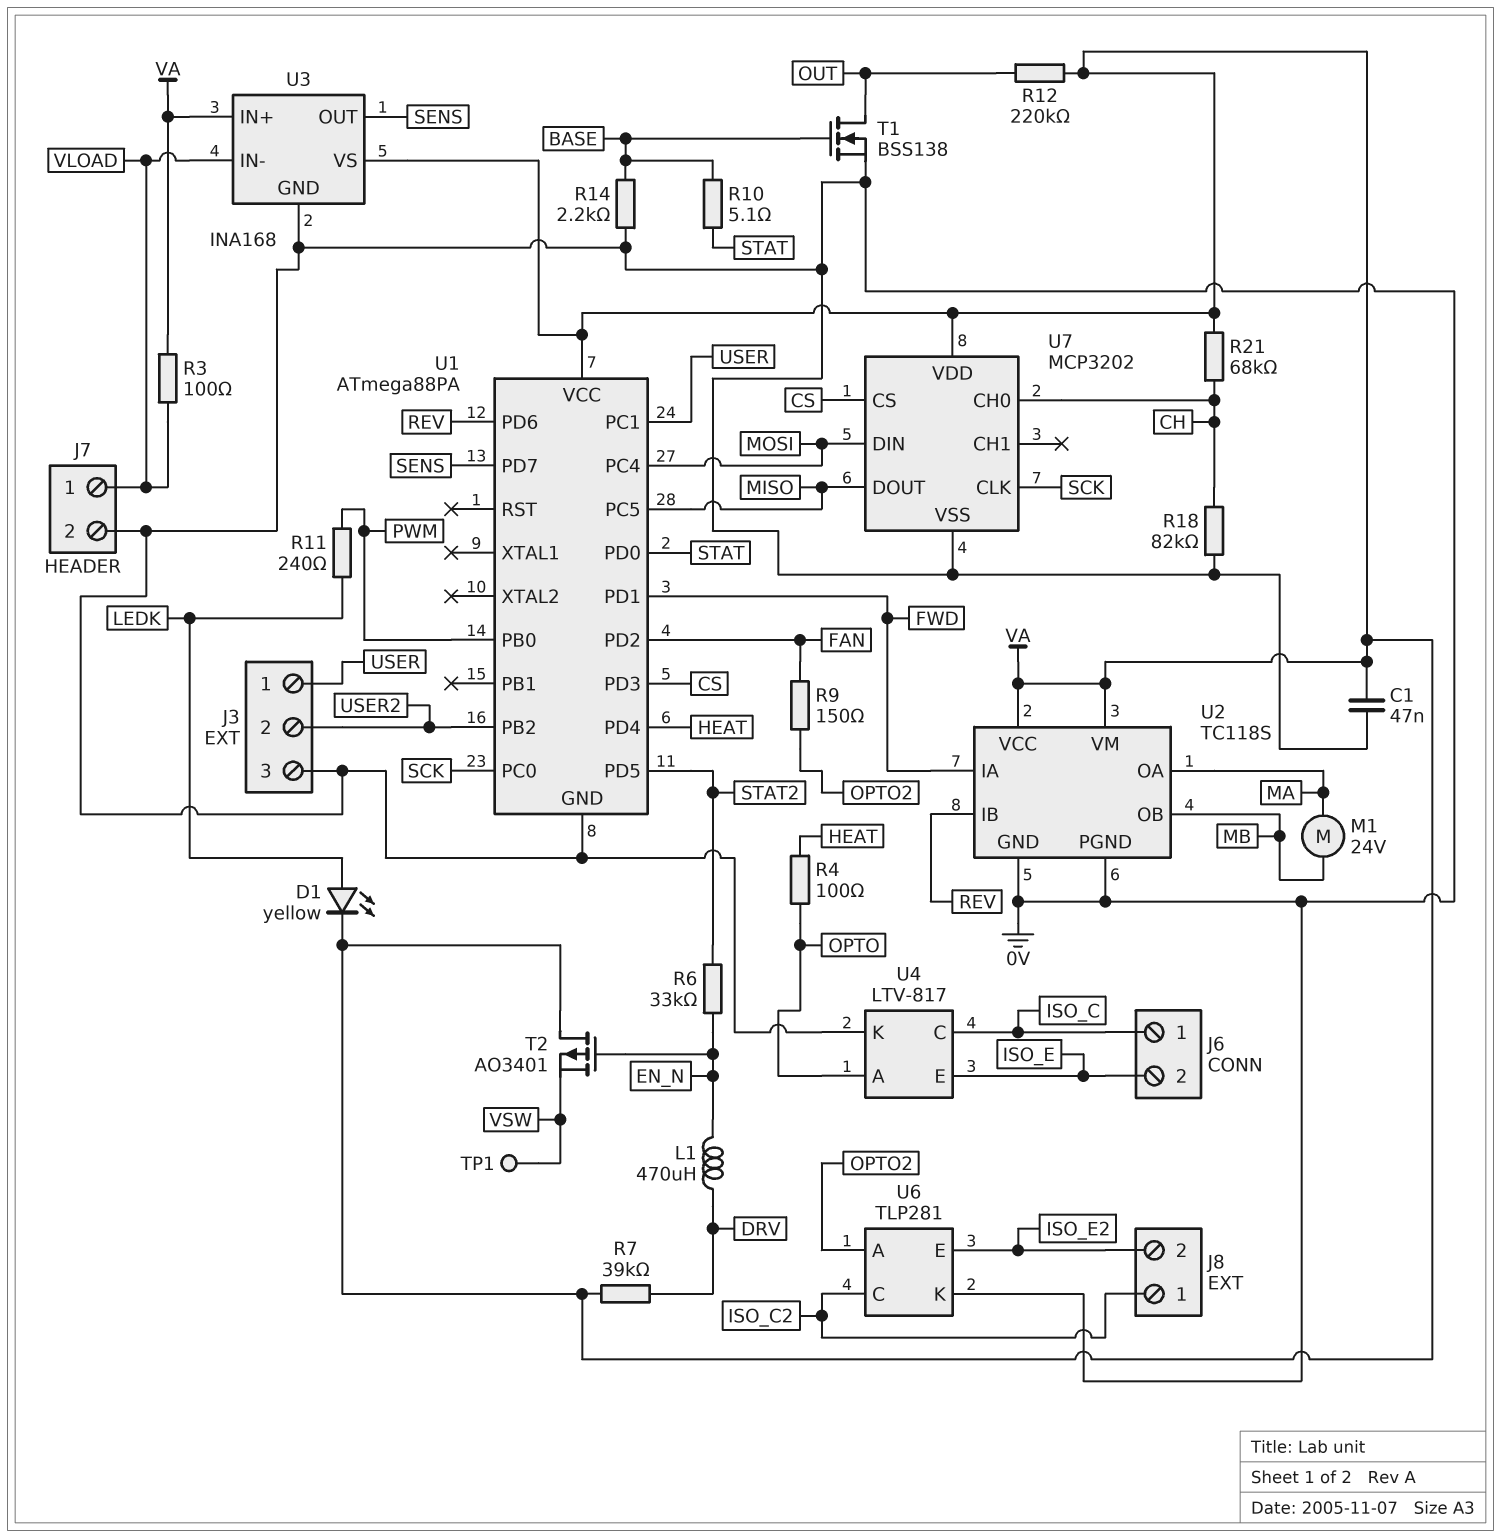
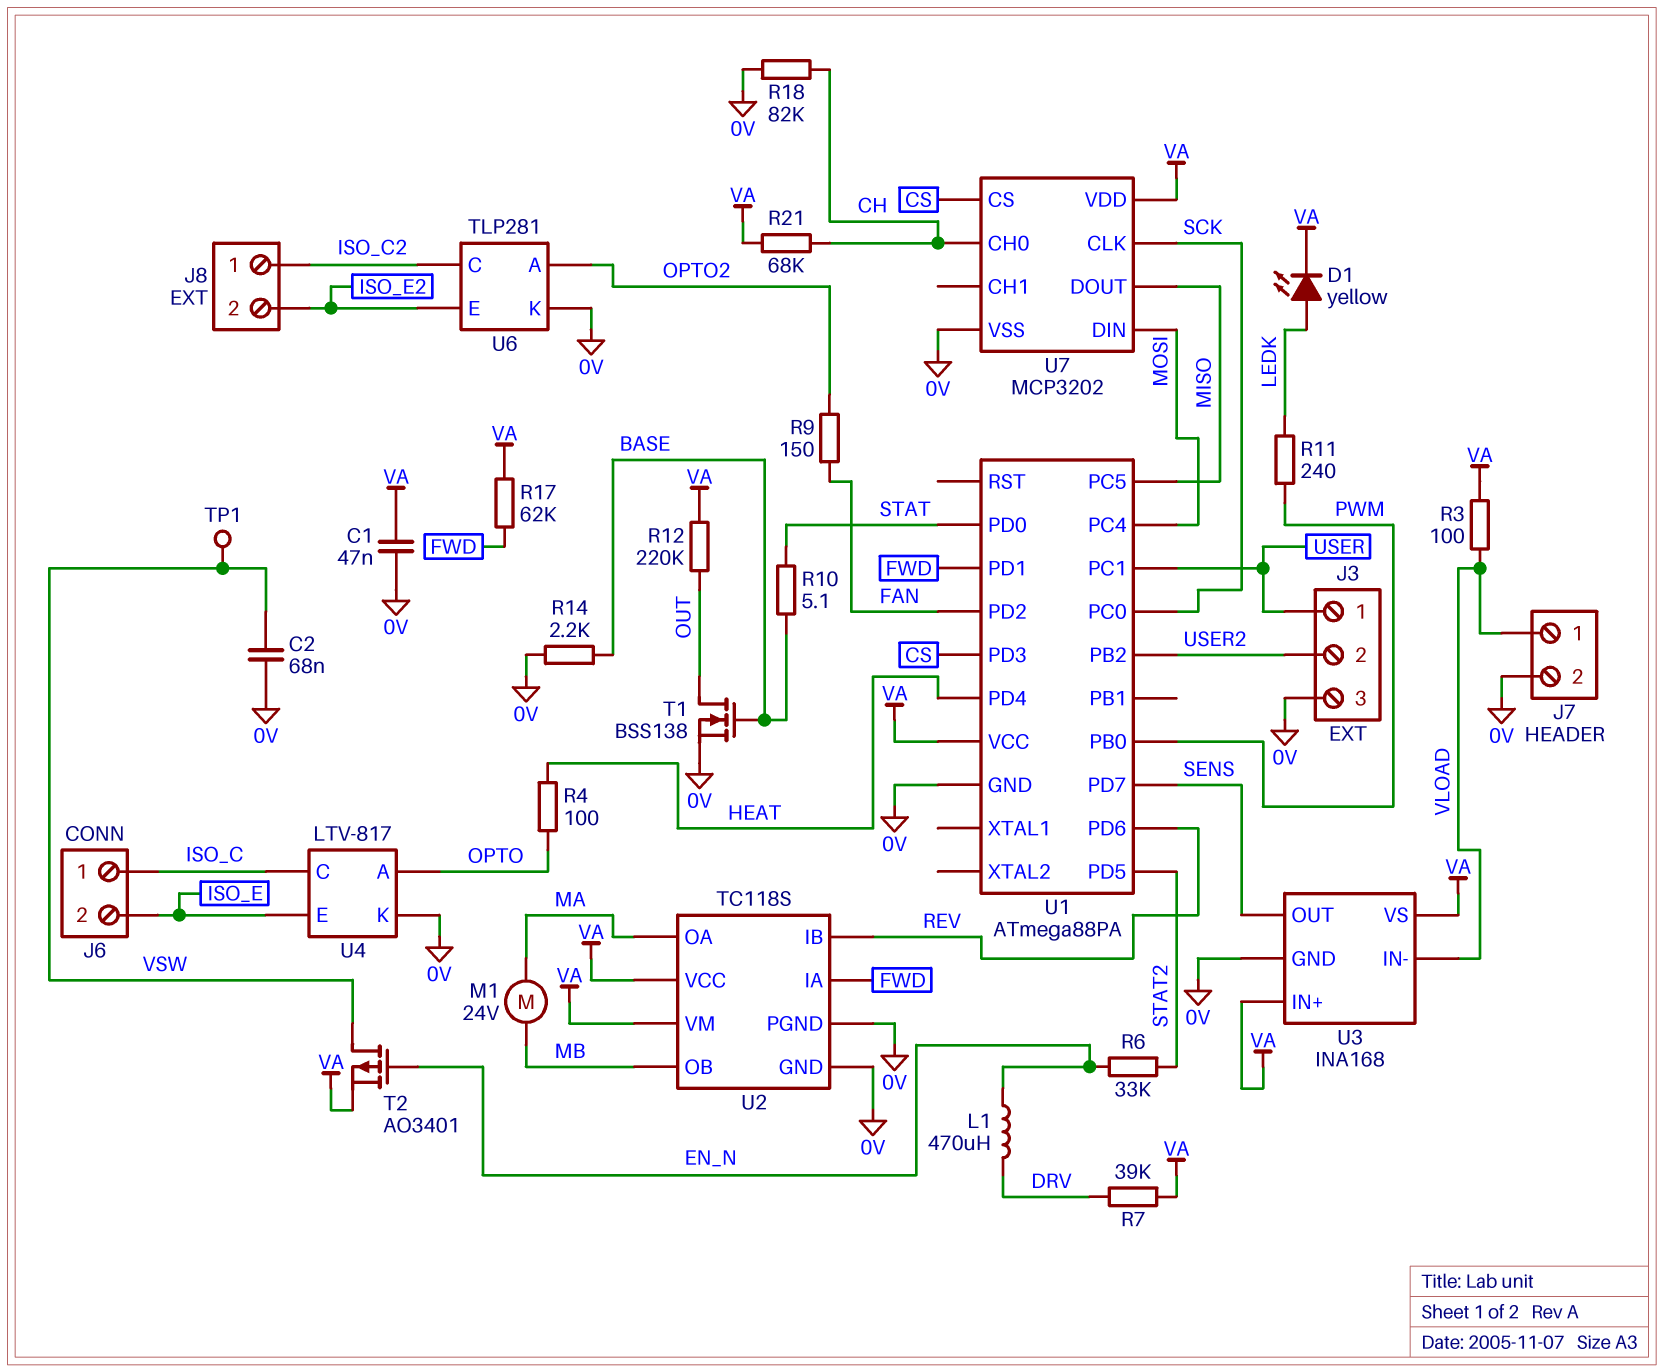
C2: none -> 68nF (0V, VSW)
R17: none -> 62k (FWD, VA)
T2: PMOS AO3401 (G EN_N, D VA, S VSW) -> PMOS AO3401 (G EN_N, D VSW, S VA)

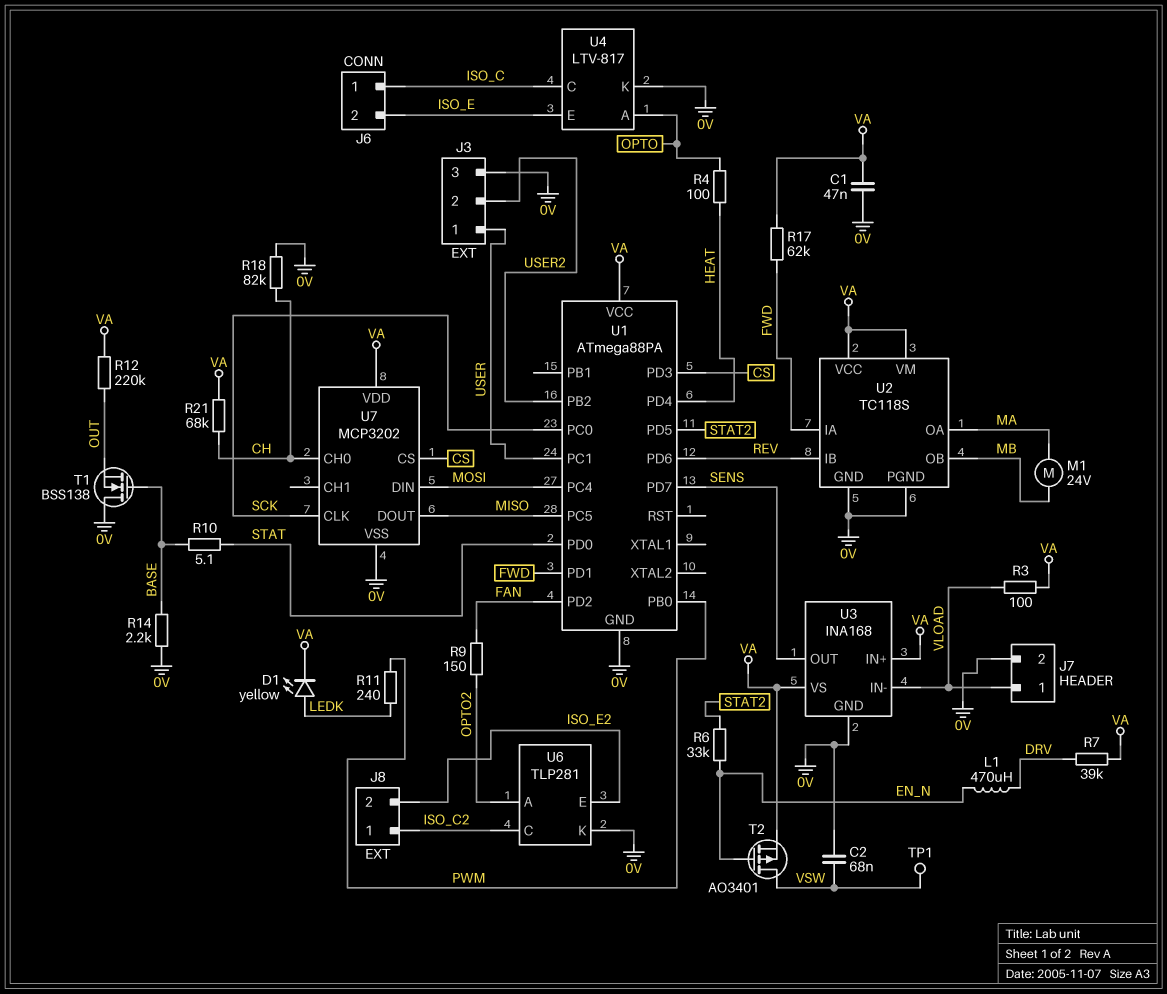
T1: NMOS BSS138 (G BASE, D OUT, S 0V) -> NMOS BSS138 (G BASE, D 0V, S OUT)

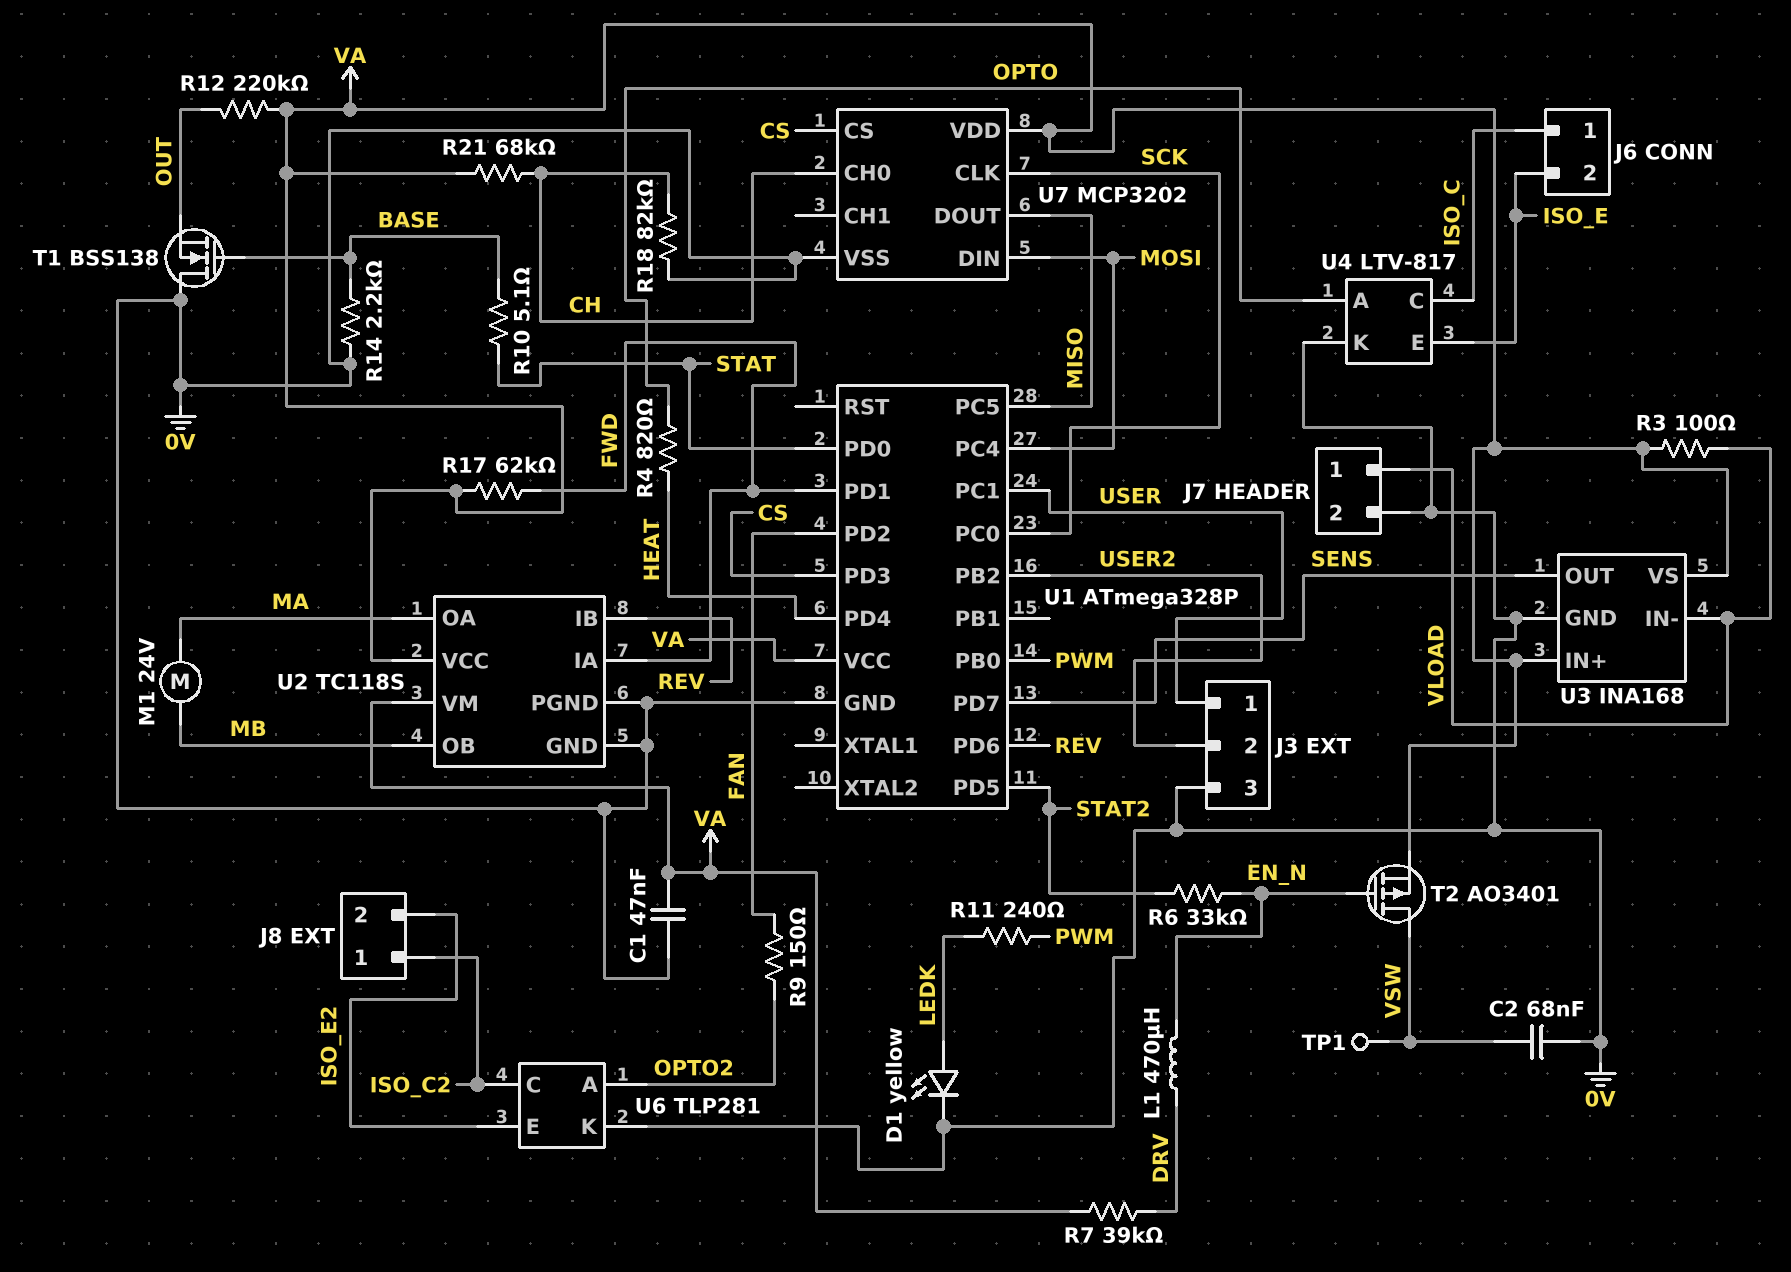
D1: LED yellow (A LEDK, K VA) -> LED yellow (A LEDK, K 0V)
R4: 100 (HEAT, OPTO) -> 820 (HEAT, OPTO)
U1: ATmega88PA -> ATmega328P

